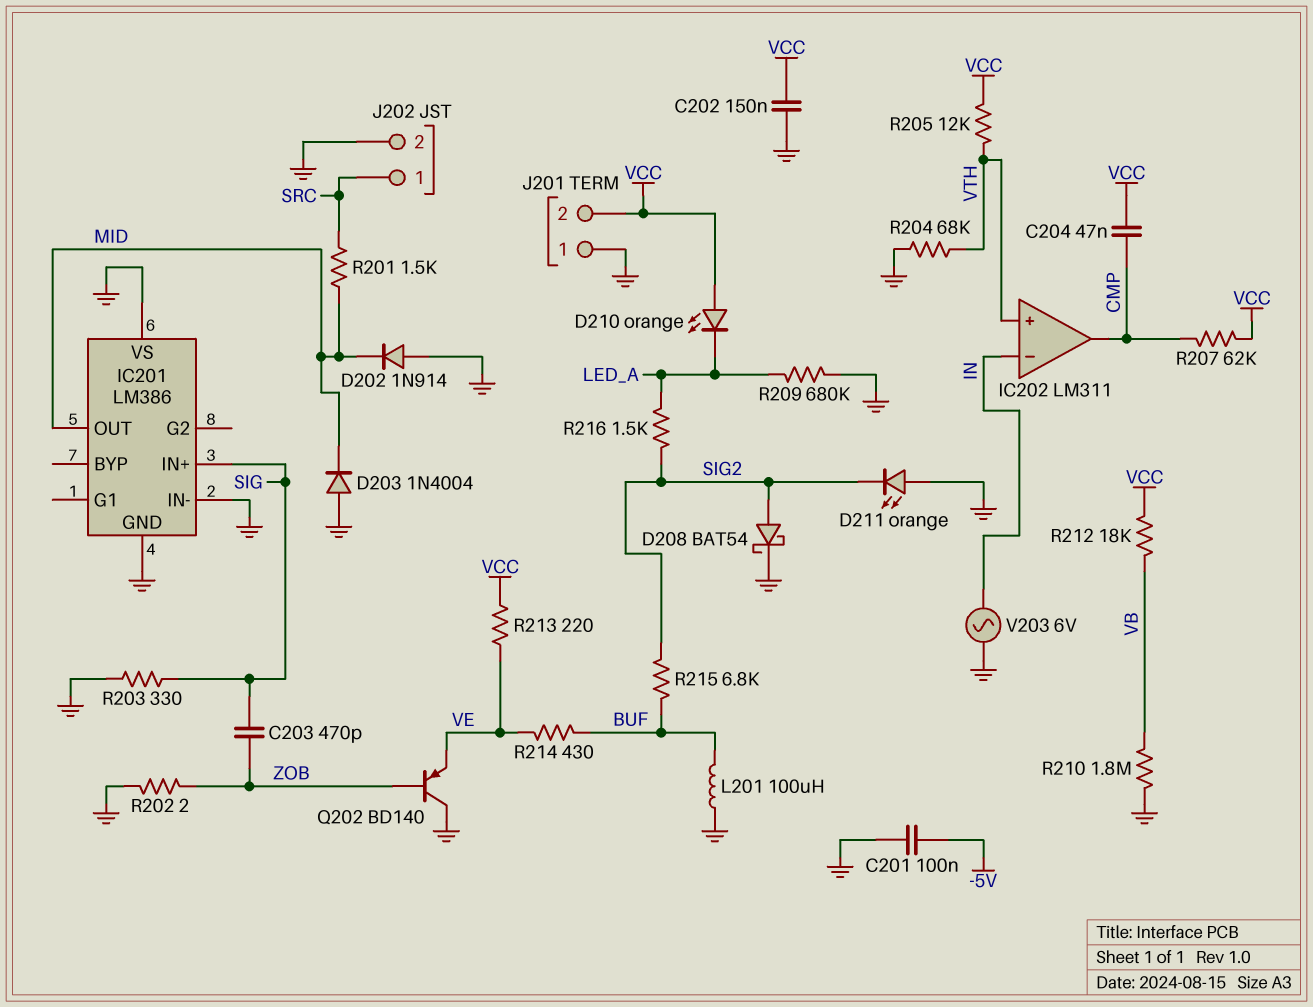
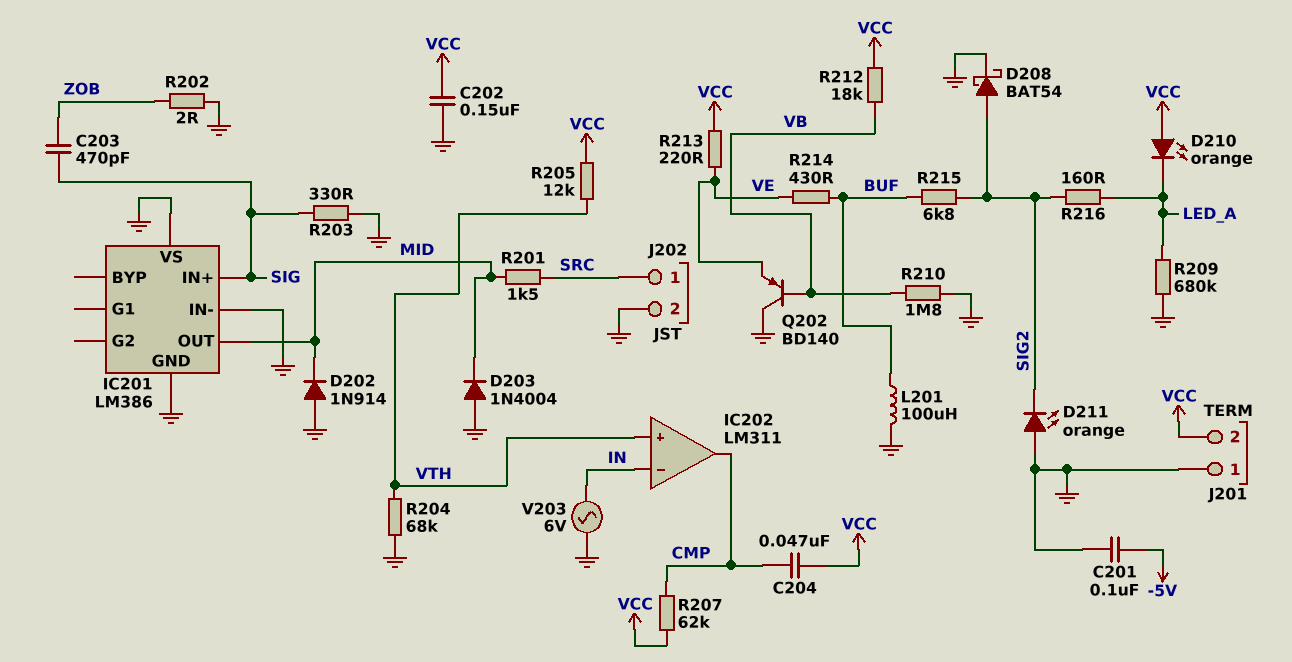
Q202: PNP BD140 (B ZOB, C GND, E VE) -> PNP BD140 (B VB, C GND, E VE)
R216: 1.5k (LED_A, SIG2) -> 160 (LED_A, SIG2)

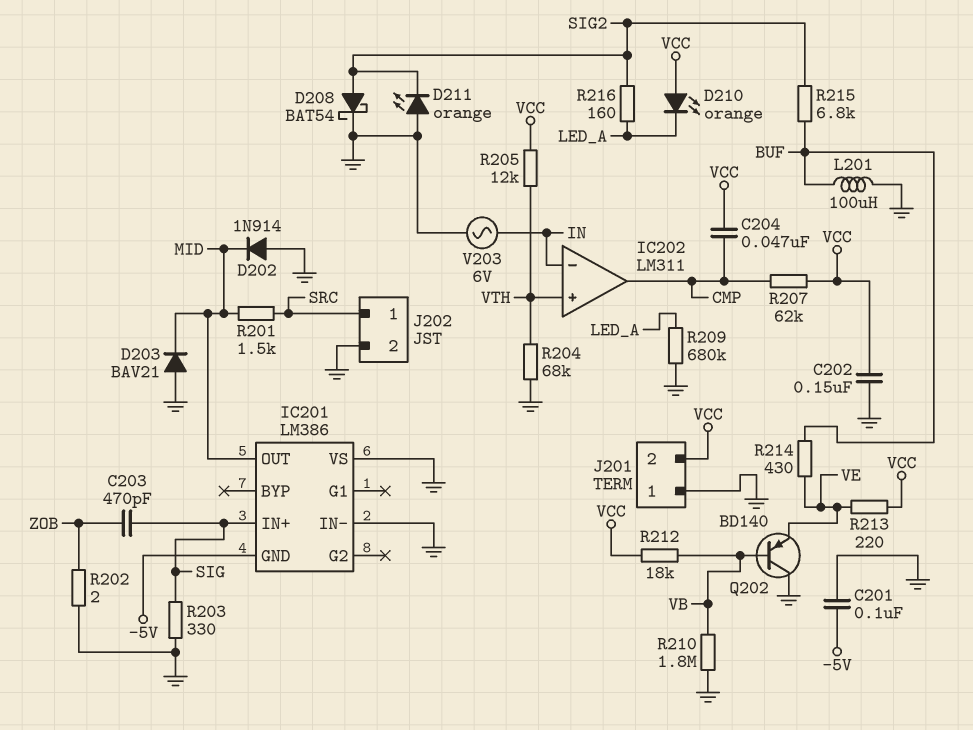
D203: diode 1N4004 (A GND, K MID) -> diode BAV21 (A GND, K MID)
IC201 pin GND: GND -> -5V

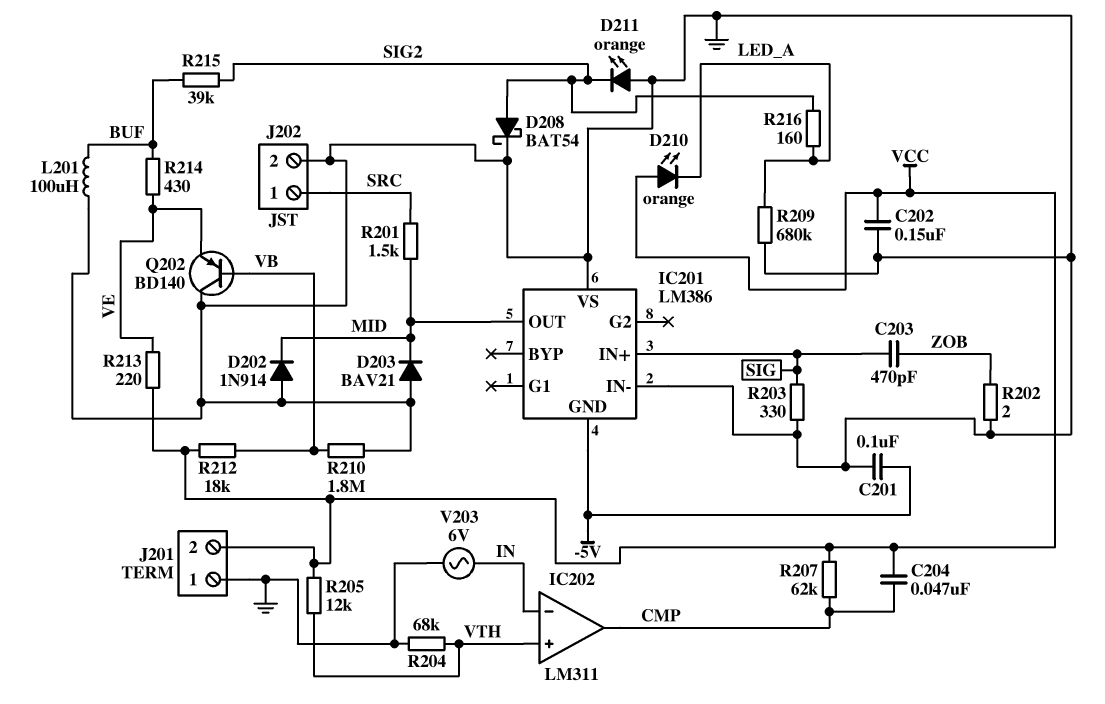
R215: 6.8k (BUF, SIG2) -> 39k (BUF, SIG2)

